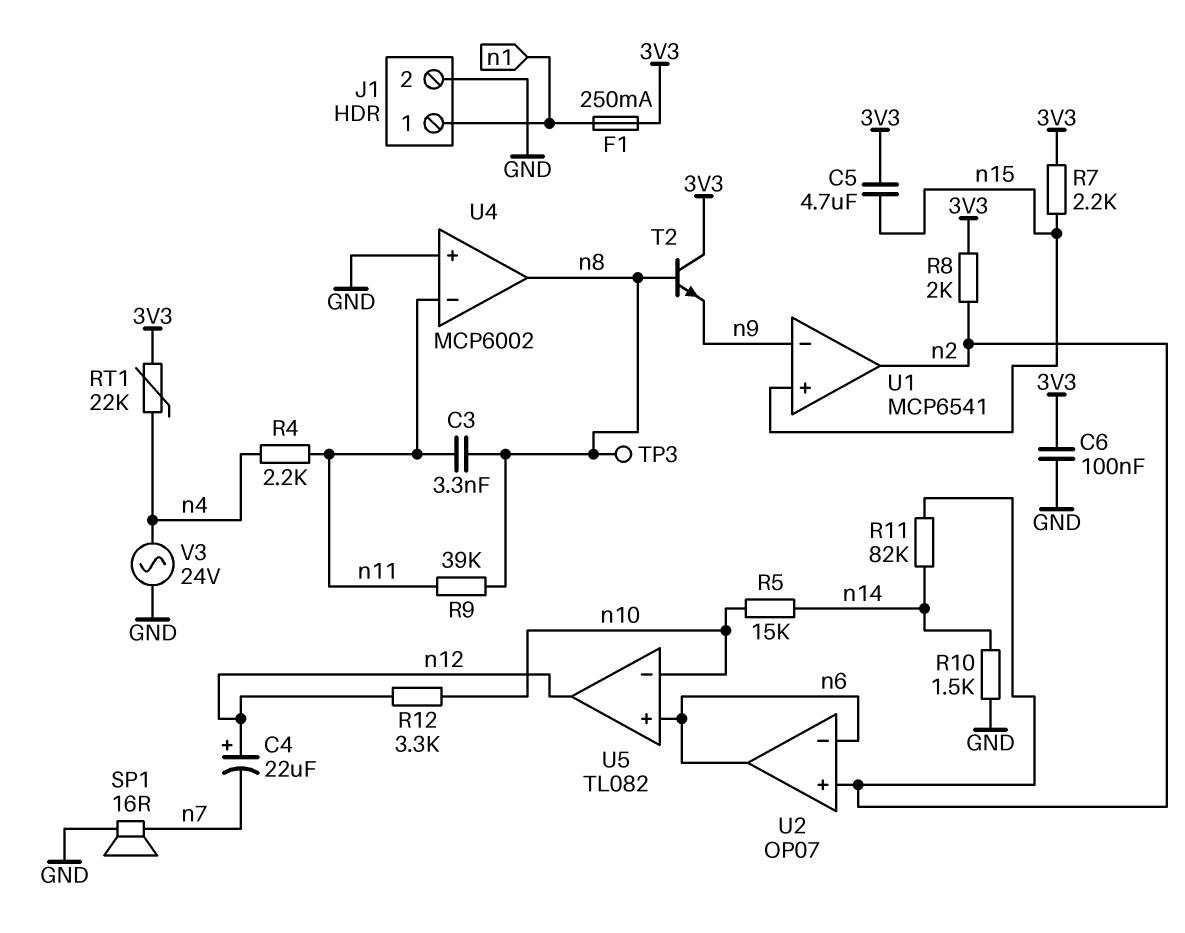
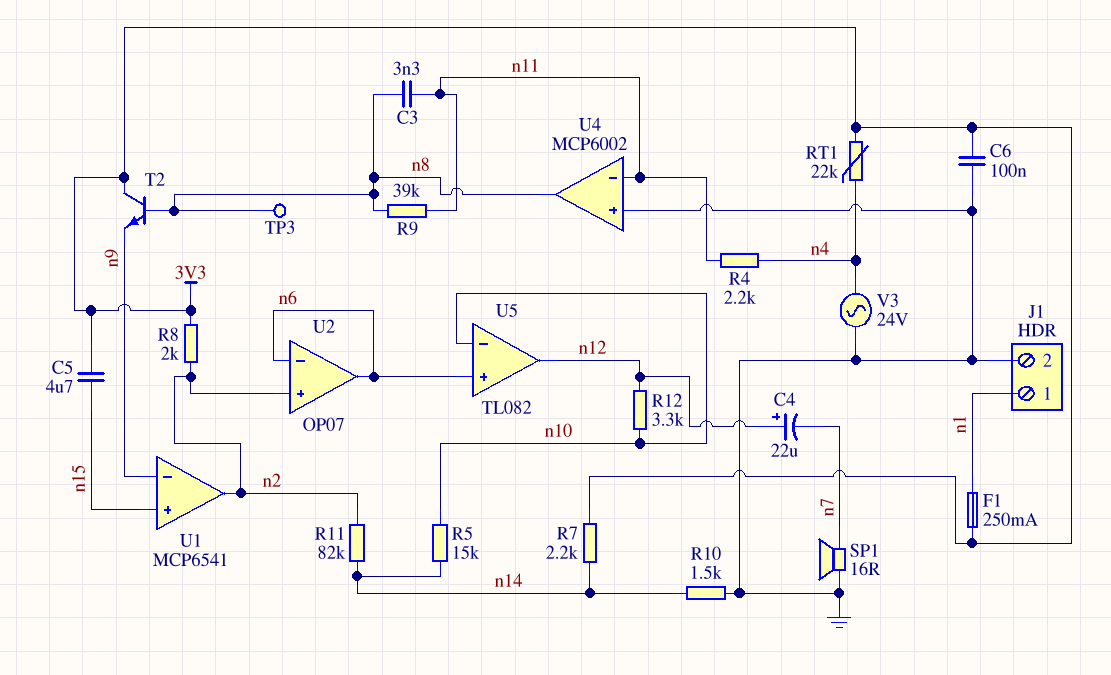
R7: 2.2k (3V3, n15) -> 2.2k (3V3, n14)

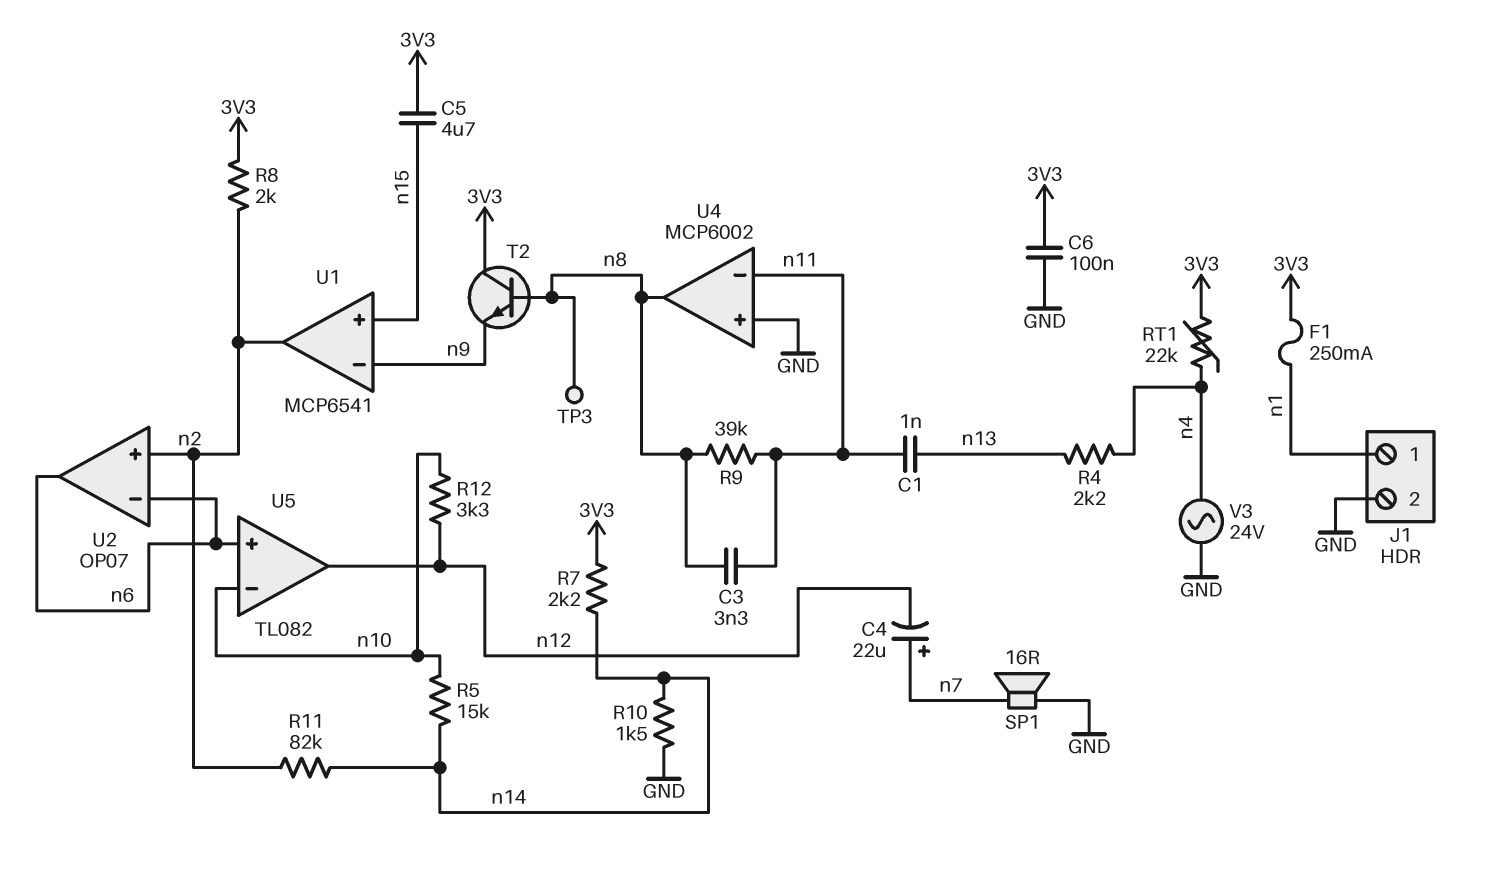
C1: none -> 1nF (n11, n13)
C4: 22uF (plus n12, minus n7) -> 22uF (plus n7, minus n12)
R4: 2.2k (n4, n11) -> 2.2k (n4, n13)

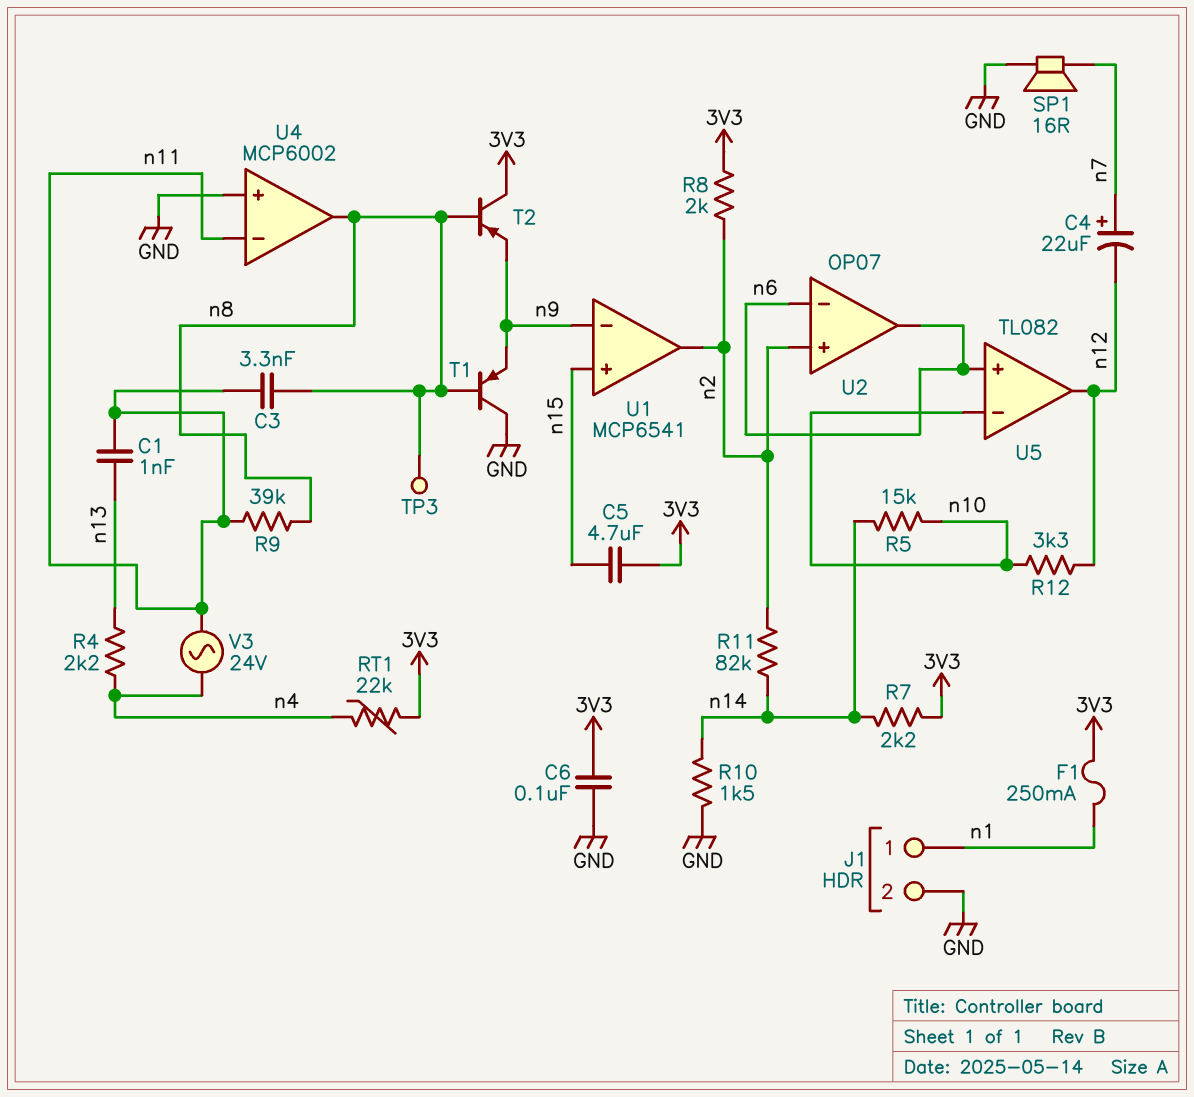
T1: none -> PNP (B n8, C GND, E n9)
T2: NPN (B n8, C 3V3, E n9) -> PNP (B n8, C 3V3, E n9)
V3: AC 24V (GND, n4) -> AC 24V (n4, n11)

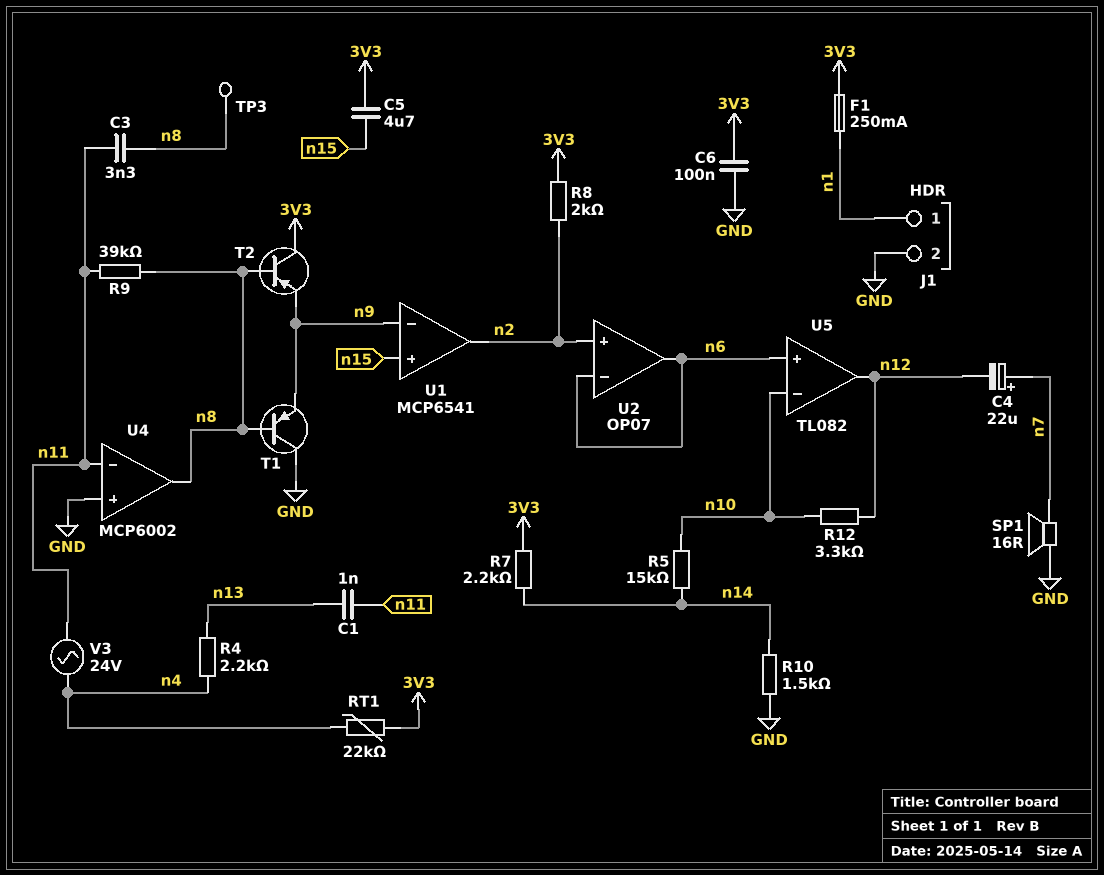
R11: 82k (n2, n14) -> none

